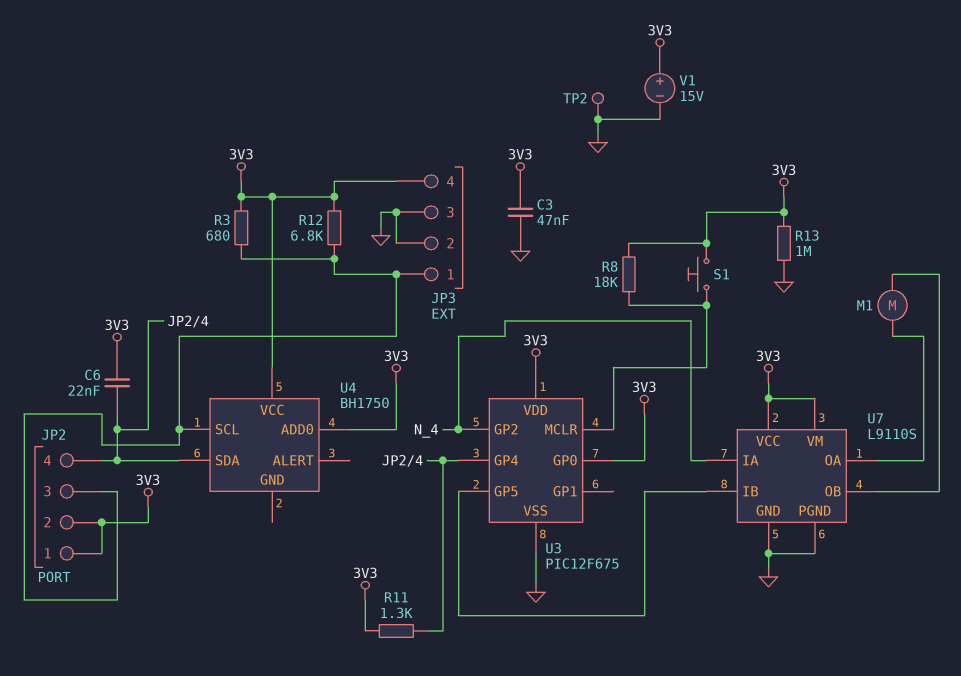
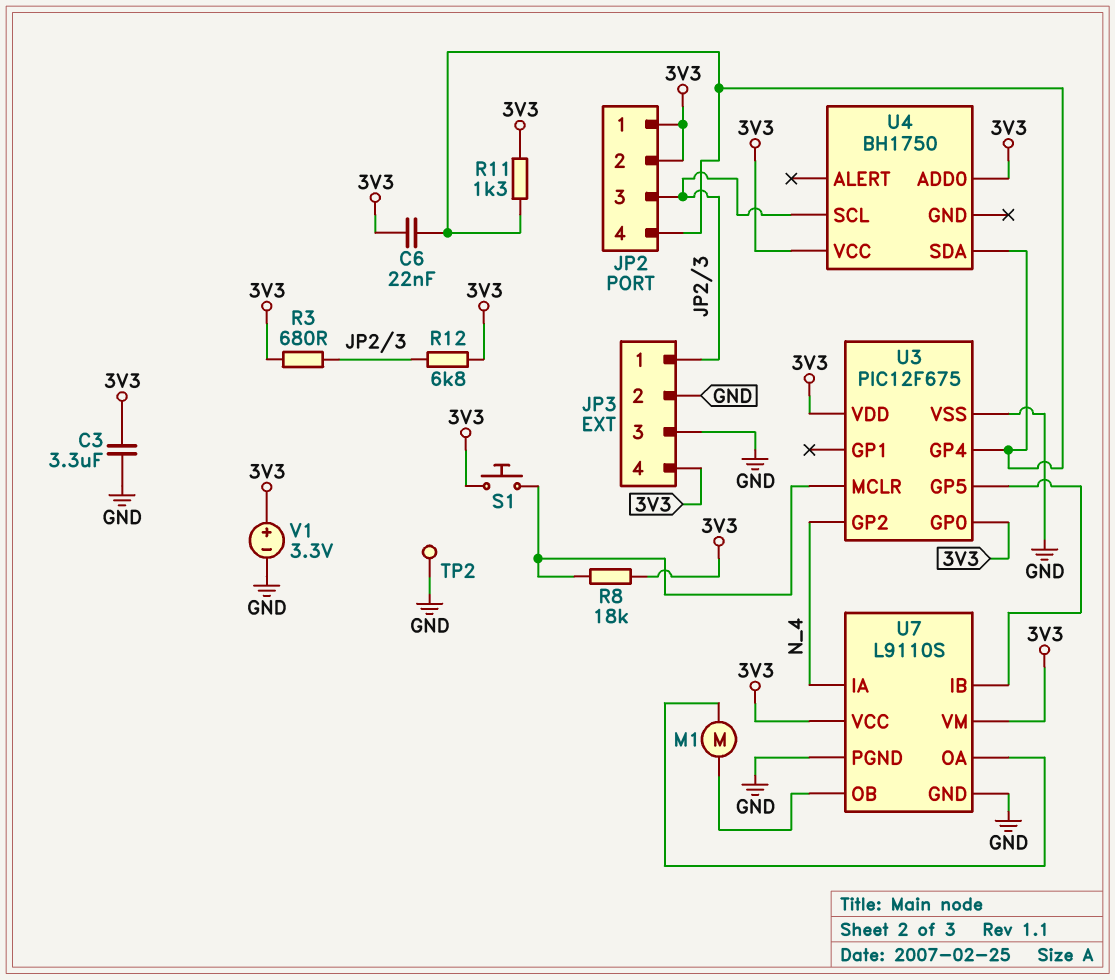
C3: 47nF (3V3, GND) -> 3.3uF (3V3, GND)
R13: 1M (3V3, GND) -> none
V1: 15V (plus 3V3, minus GND) -> 3.3V (plus 3V3, minus GND)

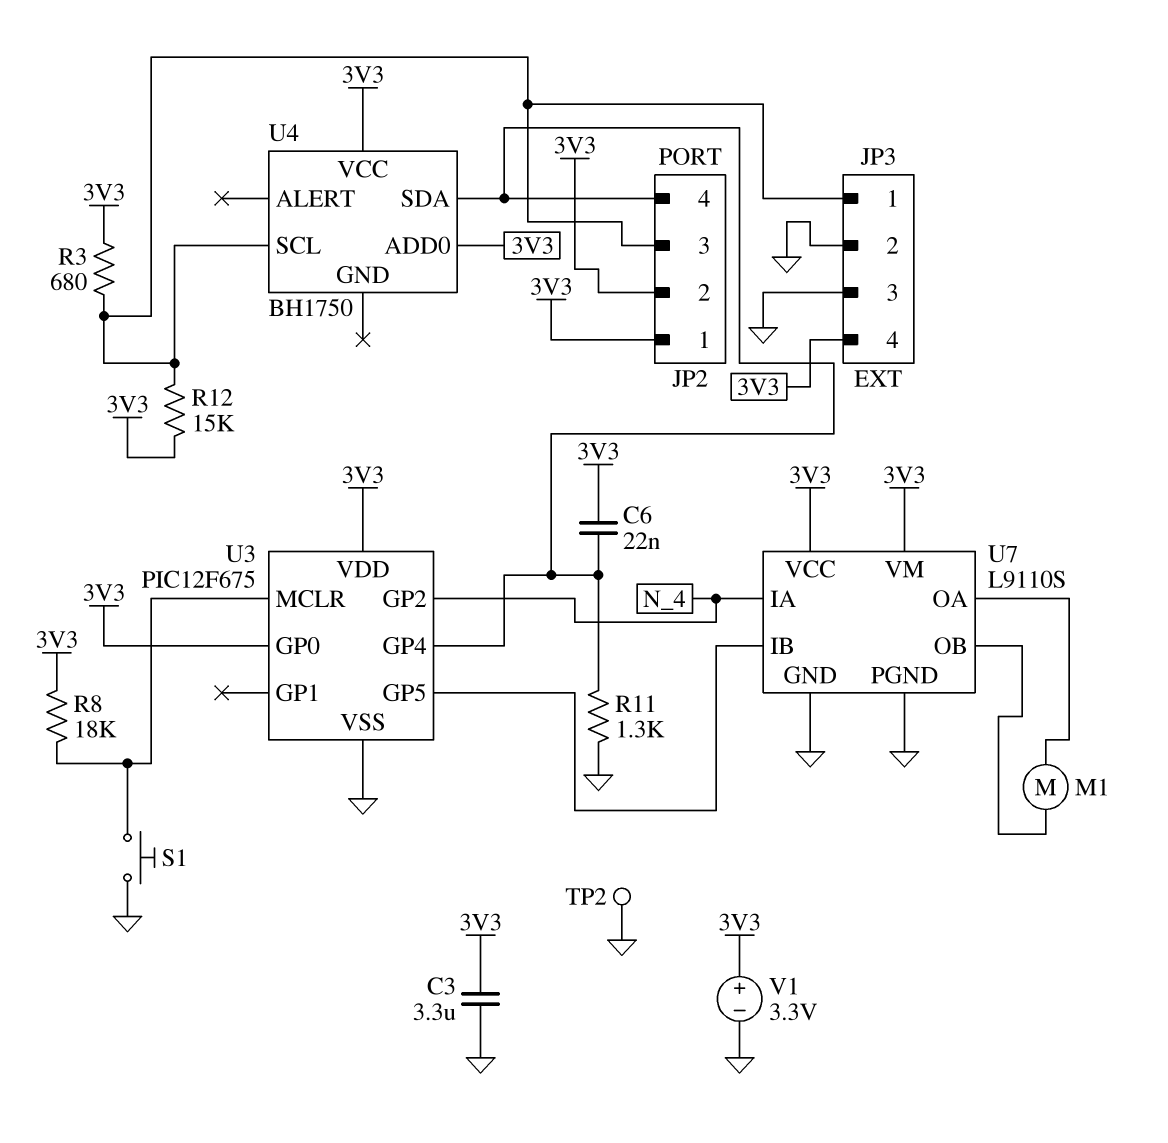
R11: 1.3k (3V3, JP2/4) -> 1.3k (GND, JP2/4)
R12: 6.8k (3V3, JP2/3) -> 15k (3V3, JP2/3)
S1: button (3V3, U3/MCLR) -> button (GND, U3/MCLR)

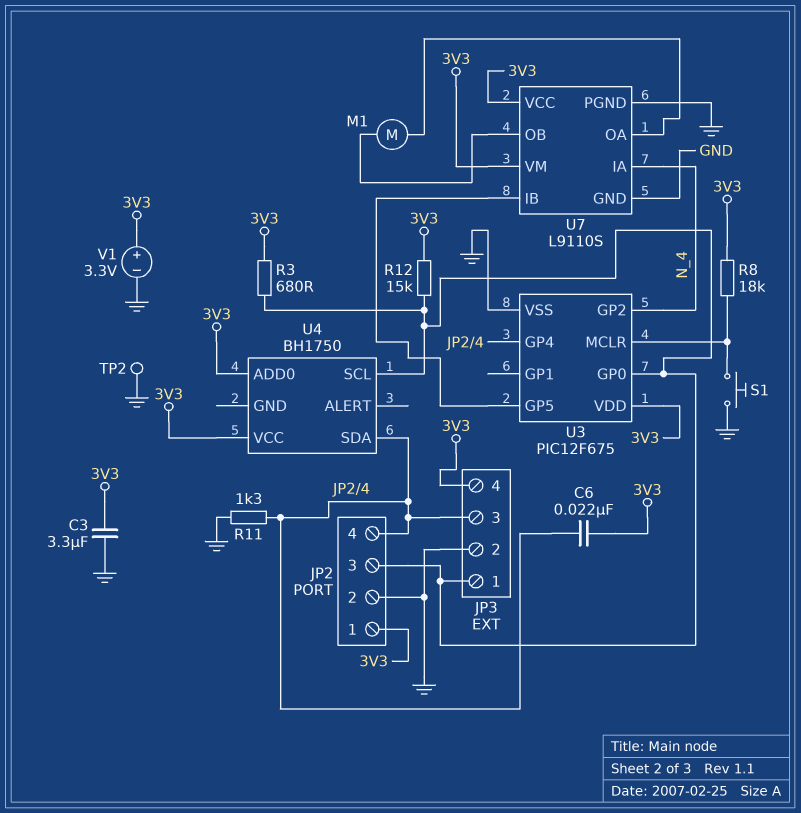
JP2 pin 2: 3V3 -> GND
JP3 pin 3: GND -> JP2/4
U3 pin GP0: 3V3 -> JP2/3

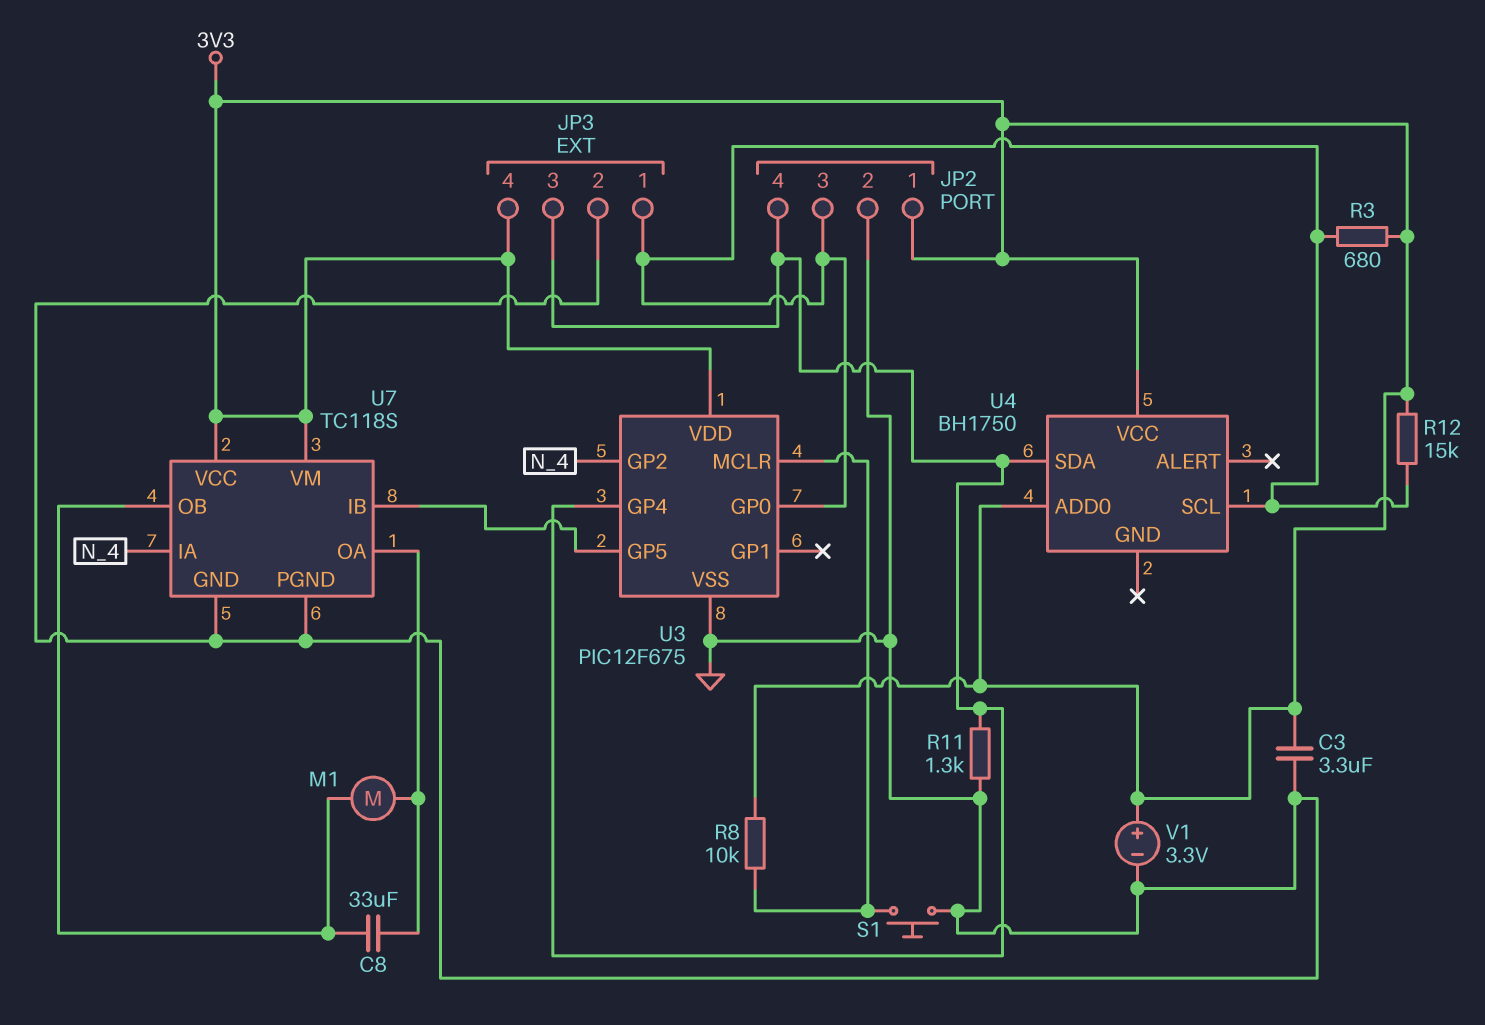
C6: 22nF (3V3, JP2/4) -> none
C8: none -> 33uF (U7/OA, U7/OB)
R8: 18k (3V3, U3/MCLR) -> 10k (3V3, U3/MCLR)
TP2: test point (GND) -> none
U7: L9110S -> TC118S

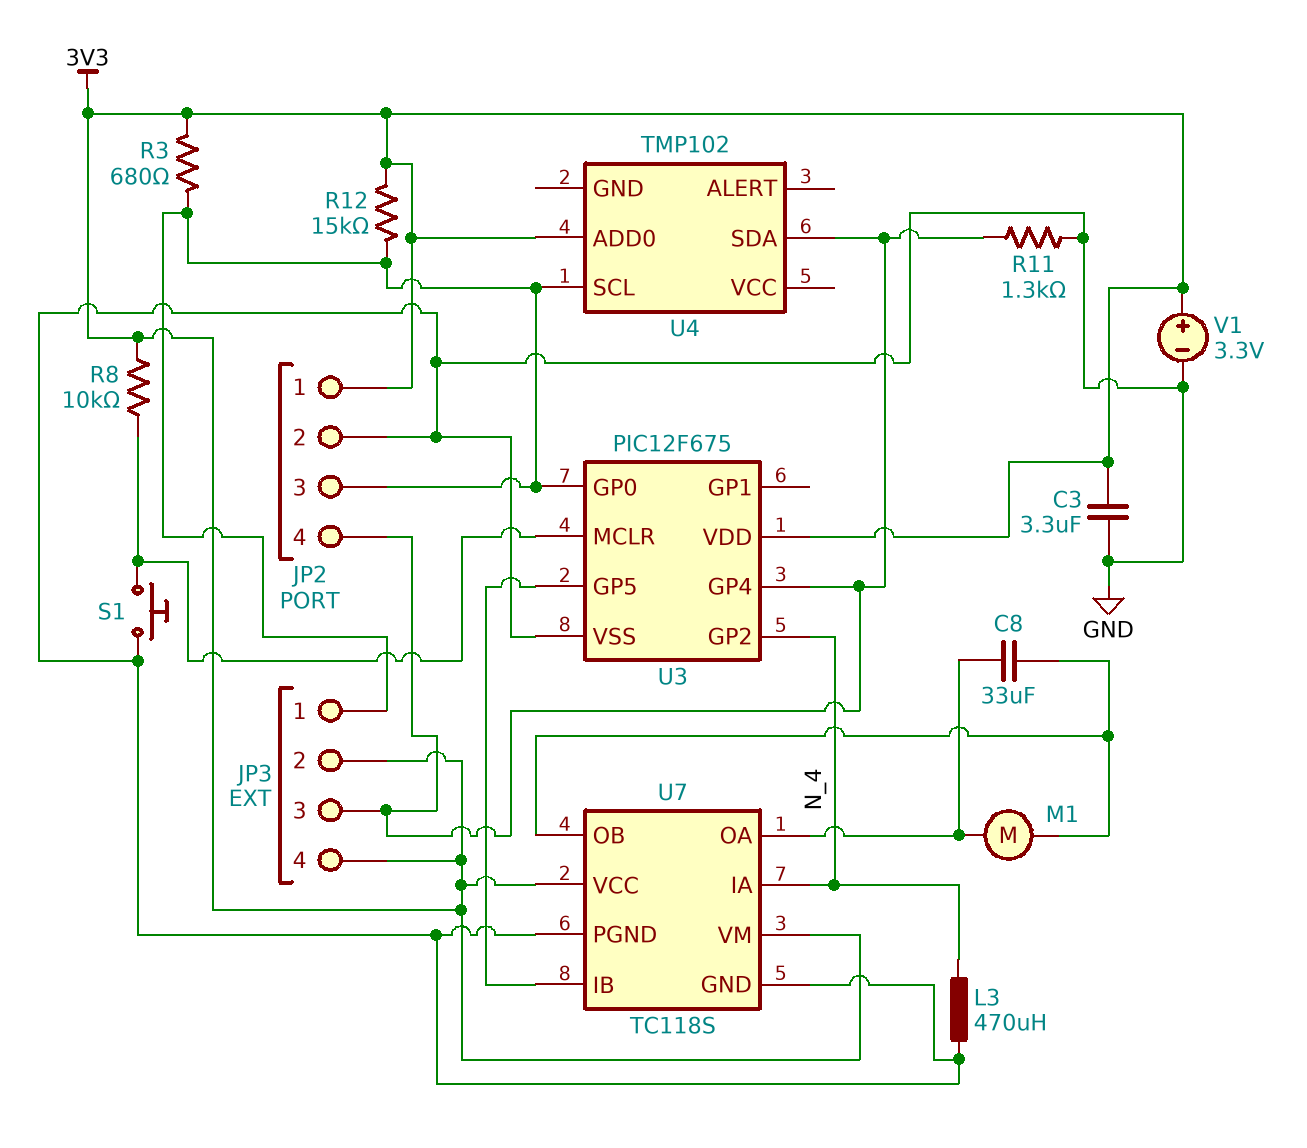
JP3 pin 2: GND -> 3V3
L3: none -> 470uH (GND, N_4)
U4: BH1750 -> TMP102
U4 pin VCC: 3V3 -> none

